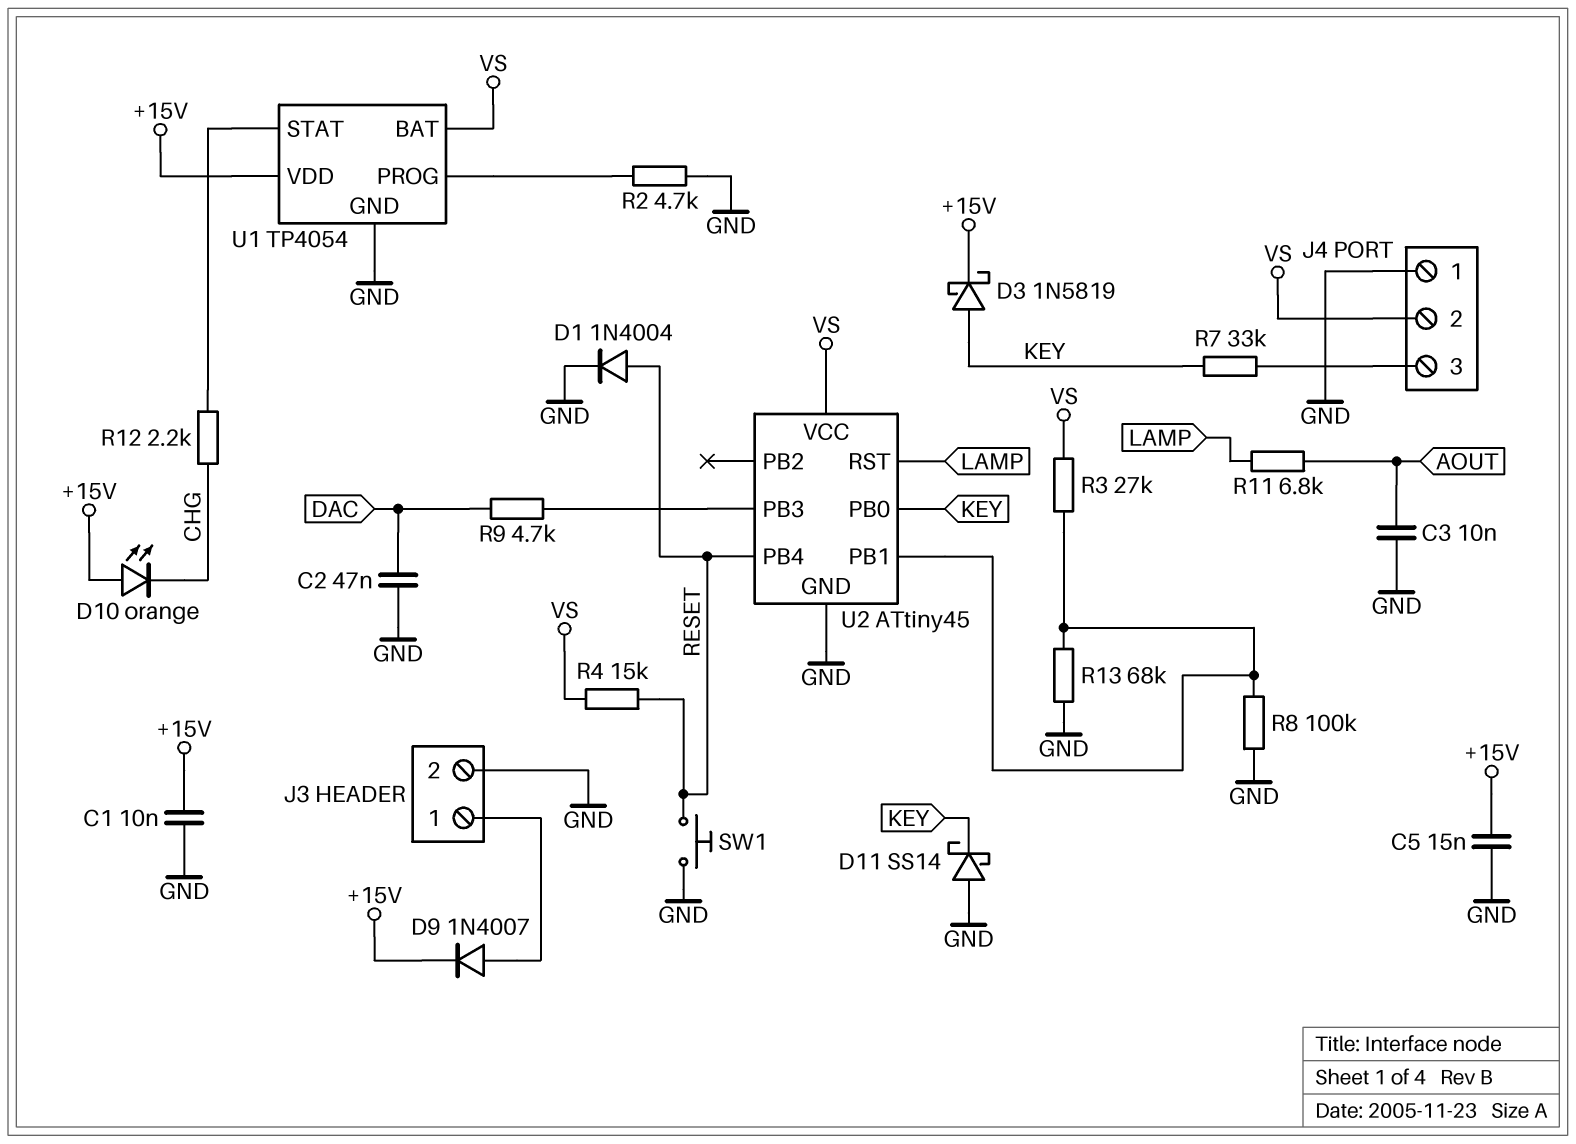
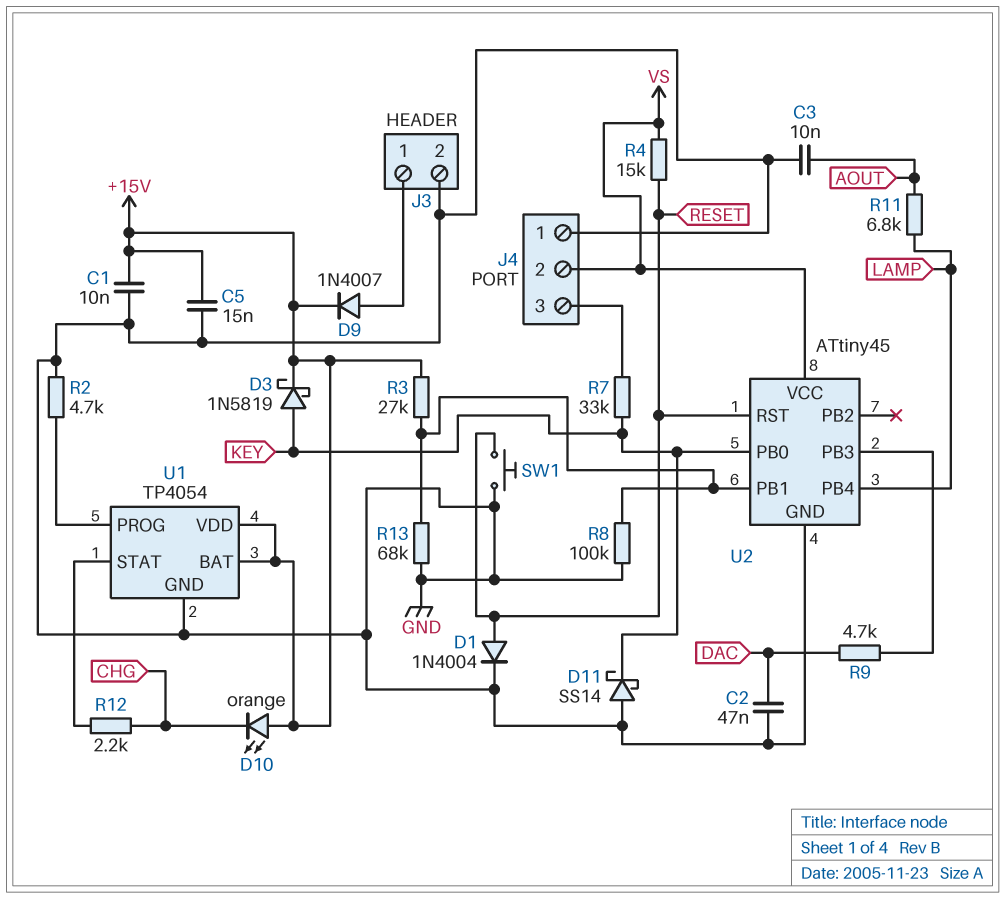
R3: 27k (U2/PB1, VS) -> 27k (+15V, U2/PB1)
U1 pin BAT: VS -> +15V
U2 pin PB4: RESET -> LAMP
U2 pin RST: LAMP -> RESET

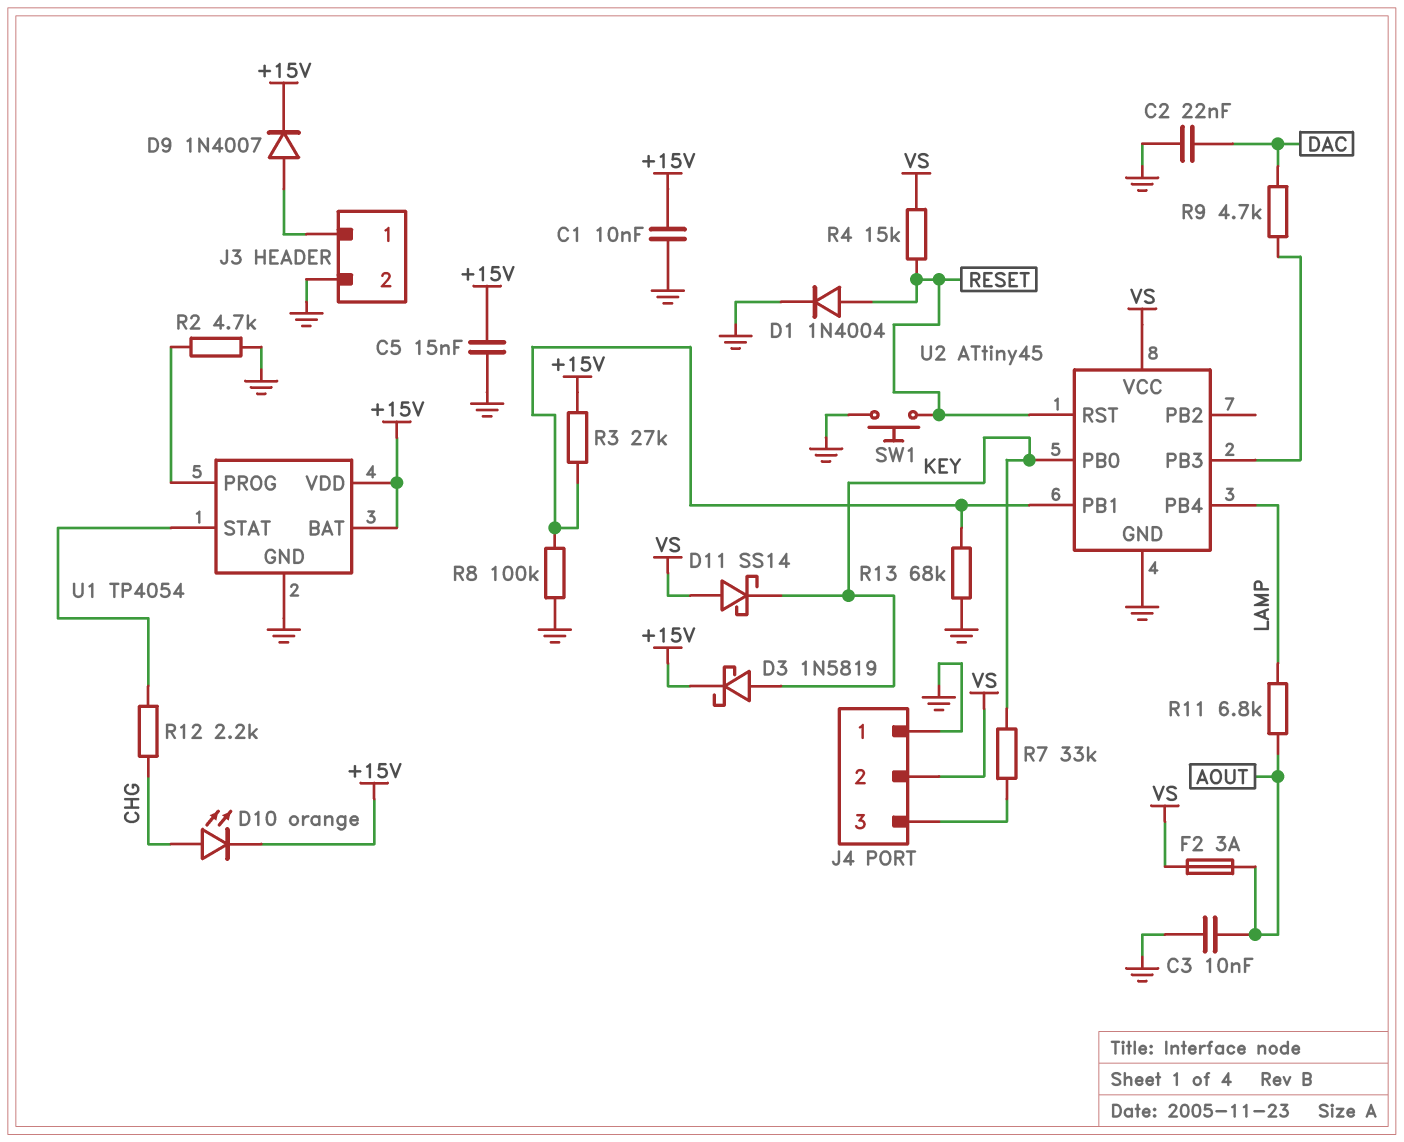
C2: 47nF (DAC, GND) -> 22nF (DAC, GND)
D10: LED orange (A +15V, K CHG) -> LED orange (A CHG, K +15V)
D11: schottky SS14 (A GND, K KEY) -> schottky SS14 (A VS, K KEY)
F2: none -> 3A (AOUT, VS)

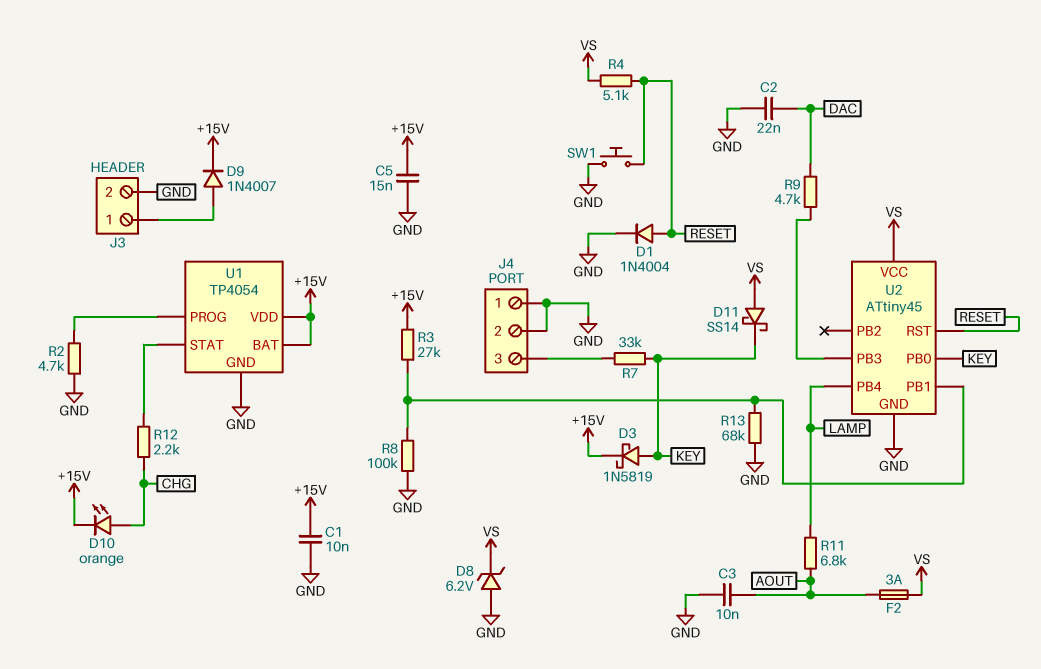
D8: none -> zener 6.2V (A GND, K VS)
J4 pin 2: VS -> GND
R4: 15k (RESET, VS) -> 5.1k (RESET, VS)

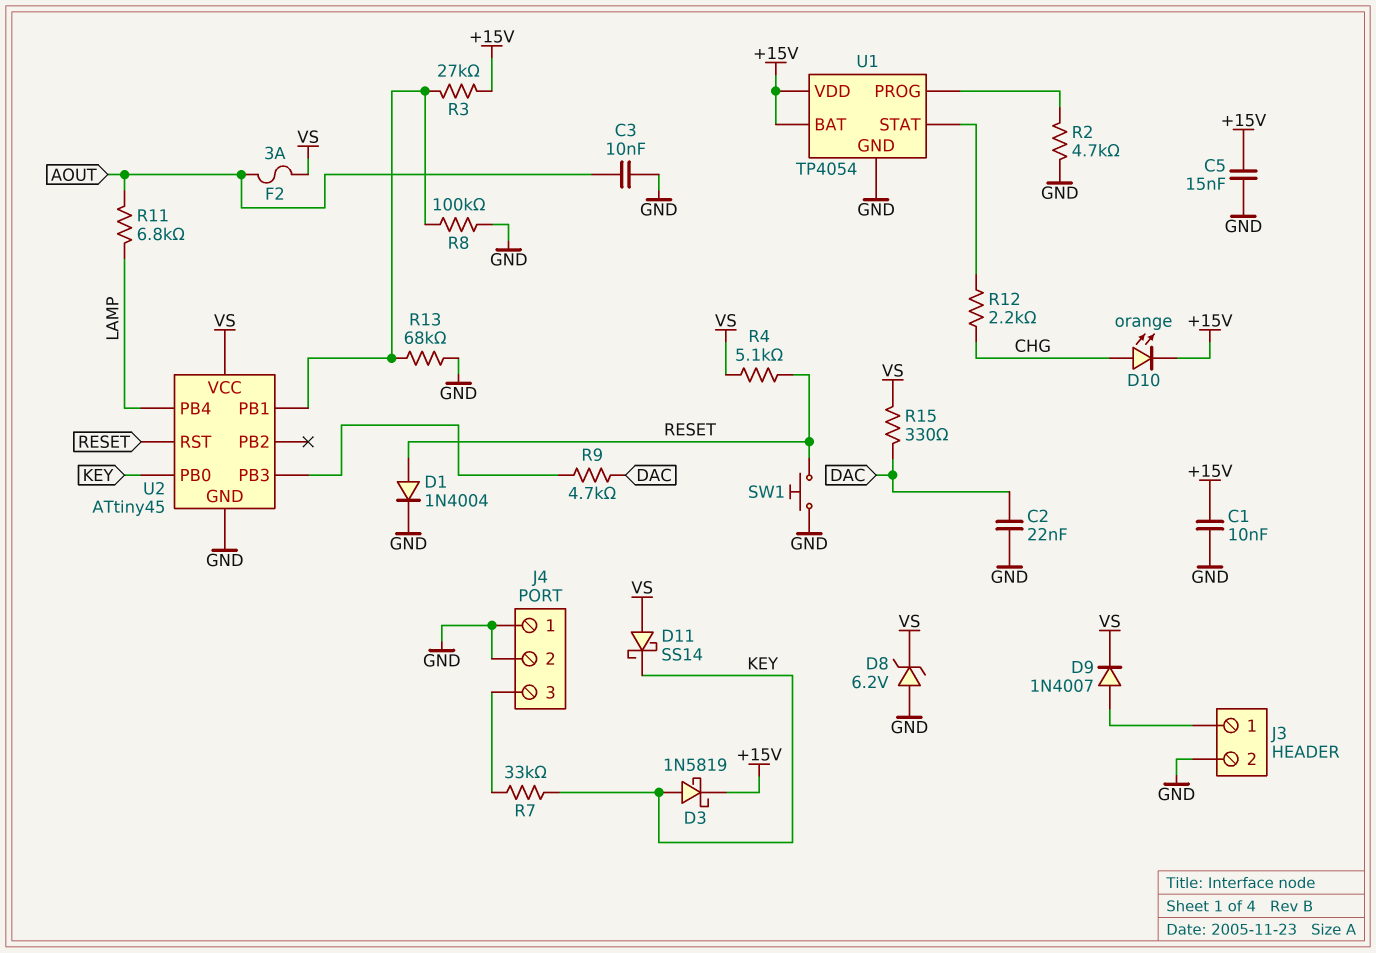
D9: diode 1N4007 (A J3/1, K +15V) -> diode 1N4007 (A J3/1, K VS)
R15: none -> 330 (DAC, VS)

